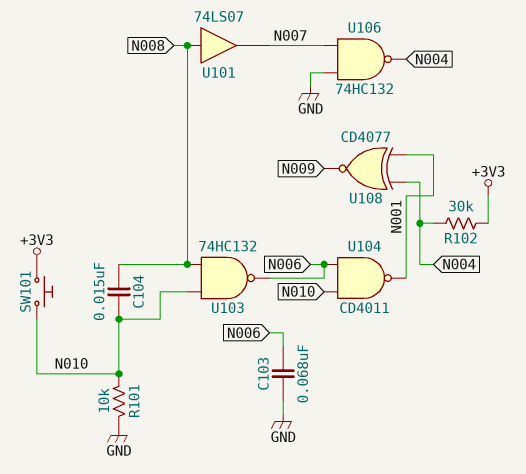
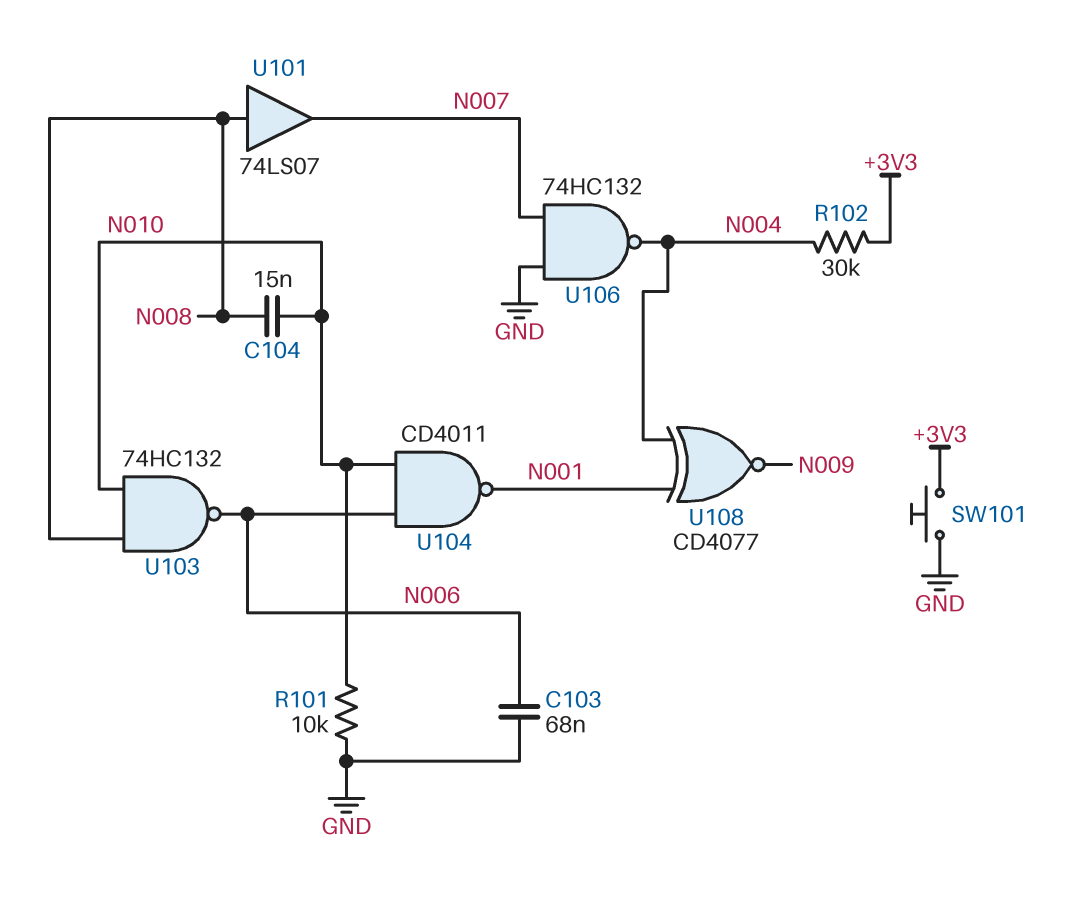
SW101: button (+3V3, N010) -> button (+3V3, GND)

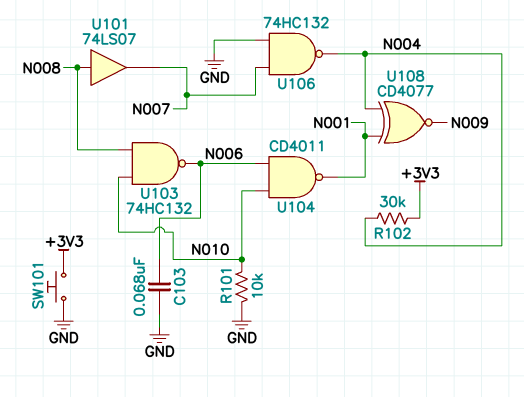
C104: 15nF (N008, N010) -> none

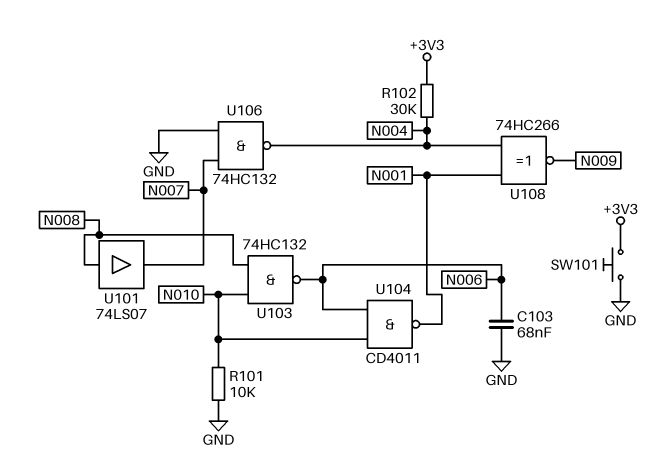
U108: XNOR CD4077 (in N001, in N004, out N009) -> XNOR 74HC266 (in N001, in N004, out N009)

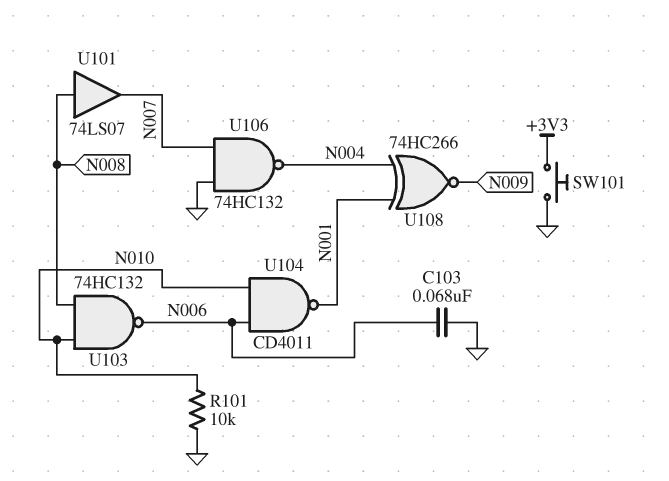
R102: 30k (+3V3, N004) -> none

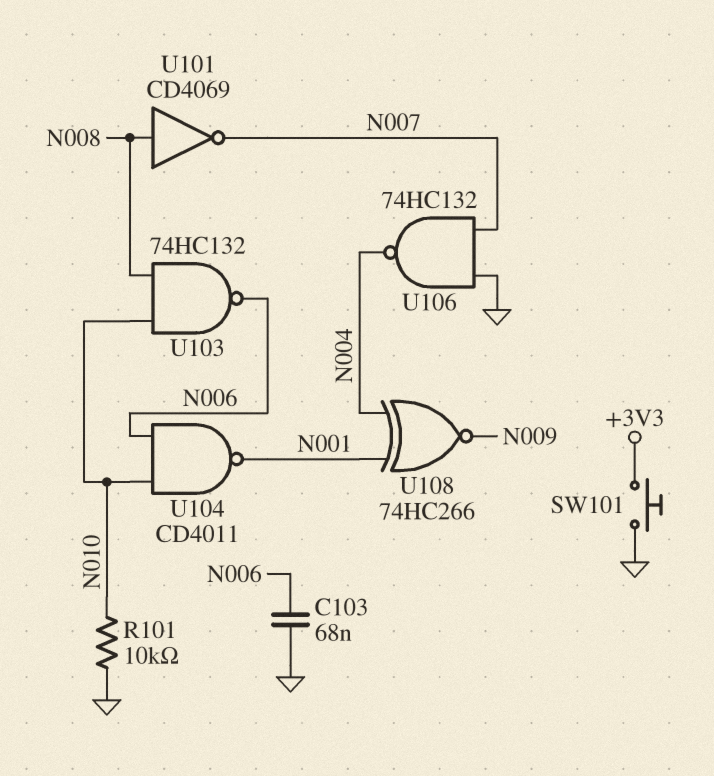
U101: buffer 74LS07 (in N008, out N007) -> NOT CD4069 (in N008, out N007)

